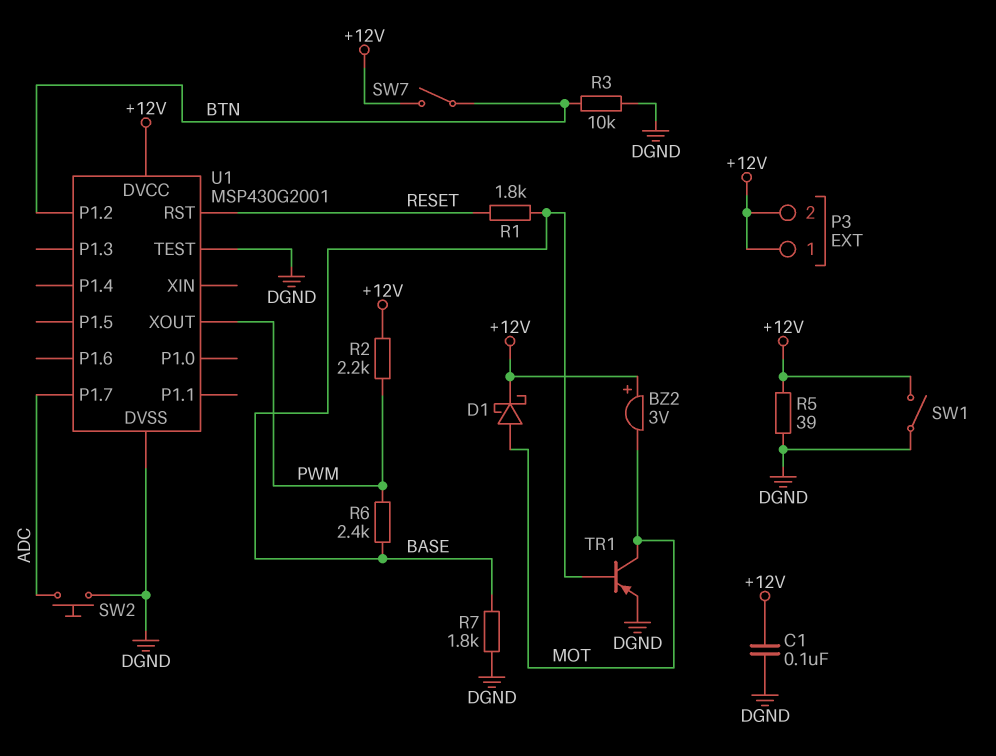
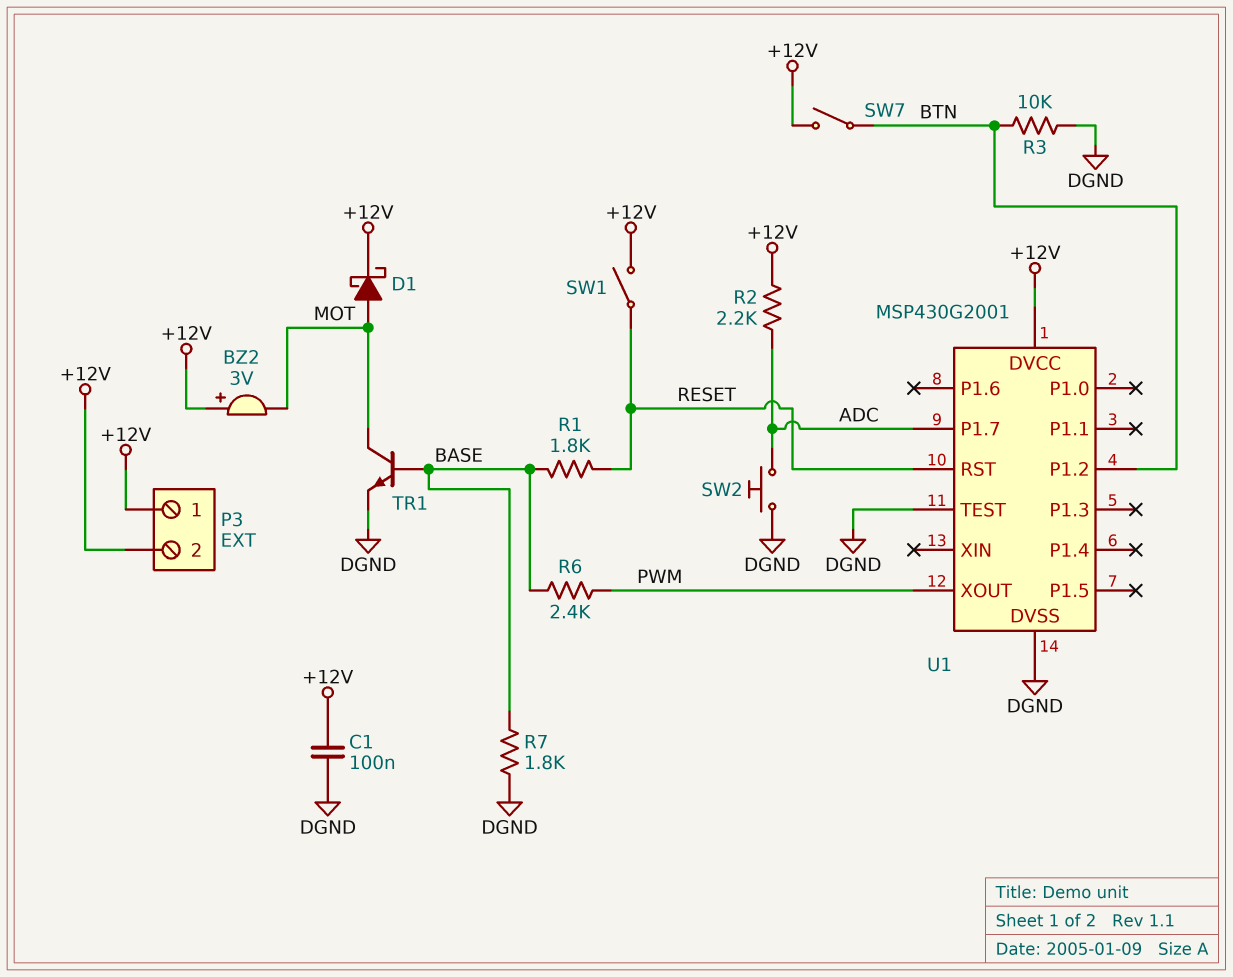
R2: 2.2k (+12V, PWM) -> 2.2k (+12V, ADC)
R5: 39 (+12V, DGND) -> none
SW1: switch (+12V, DGND) -> switch (+12V, RESET)
TR1: PNP (B BASE, C MOT, E DGND) -> NPN (B BASE, C MOT, E DGND)

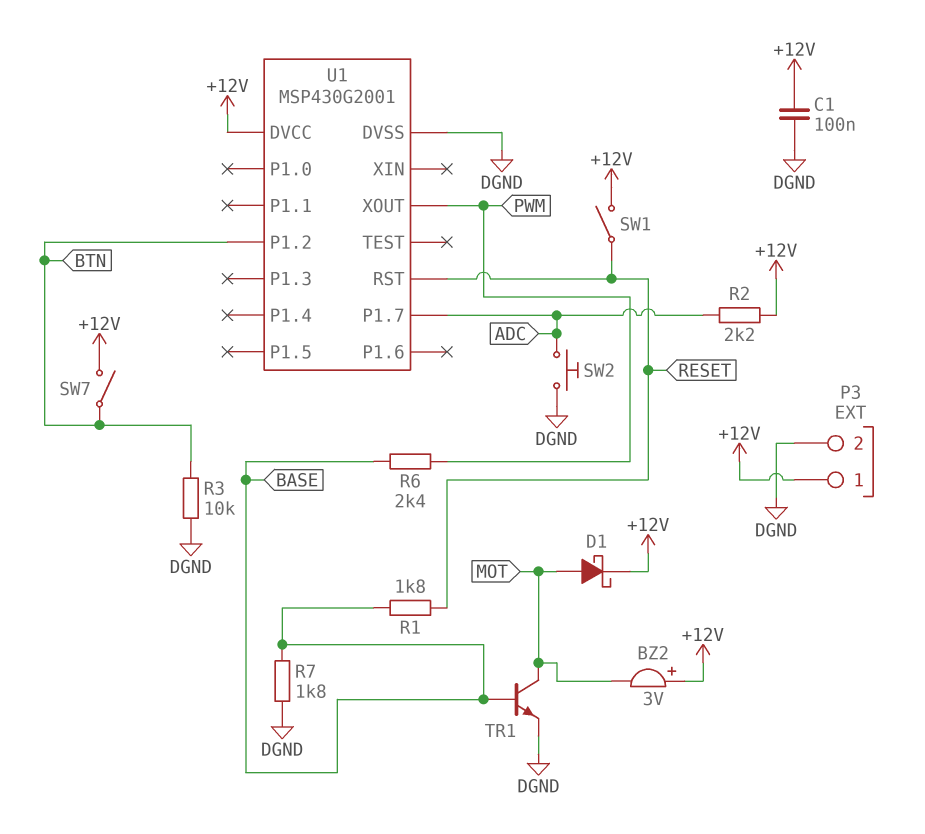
P3 pin 2: +12V -> DGND
U1 pin TEST: DGND -> none

